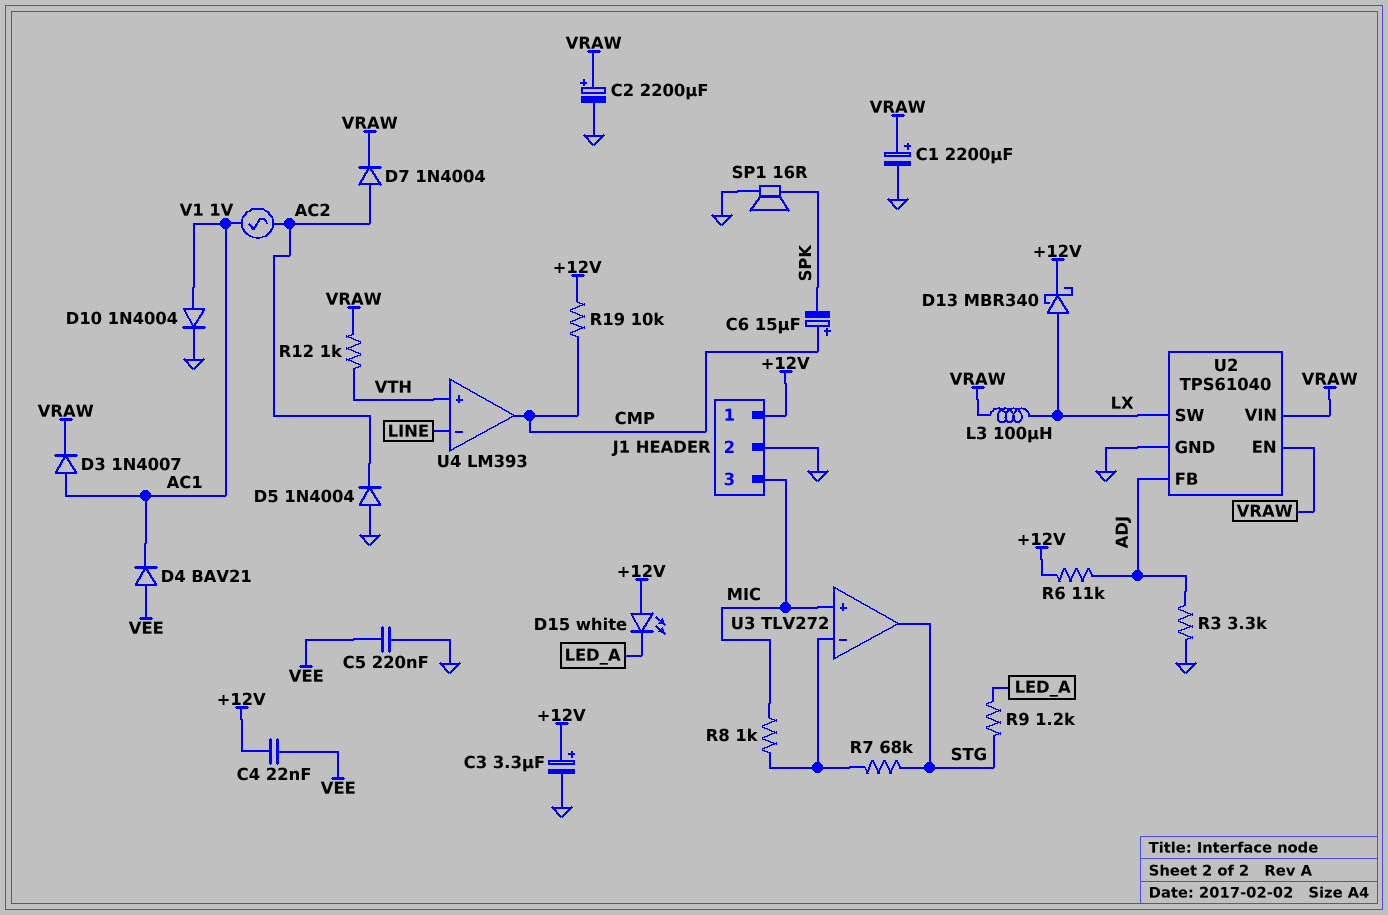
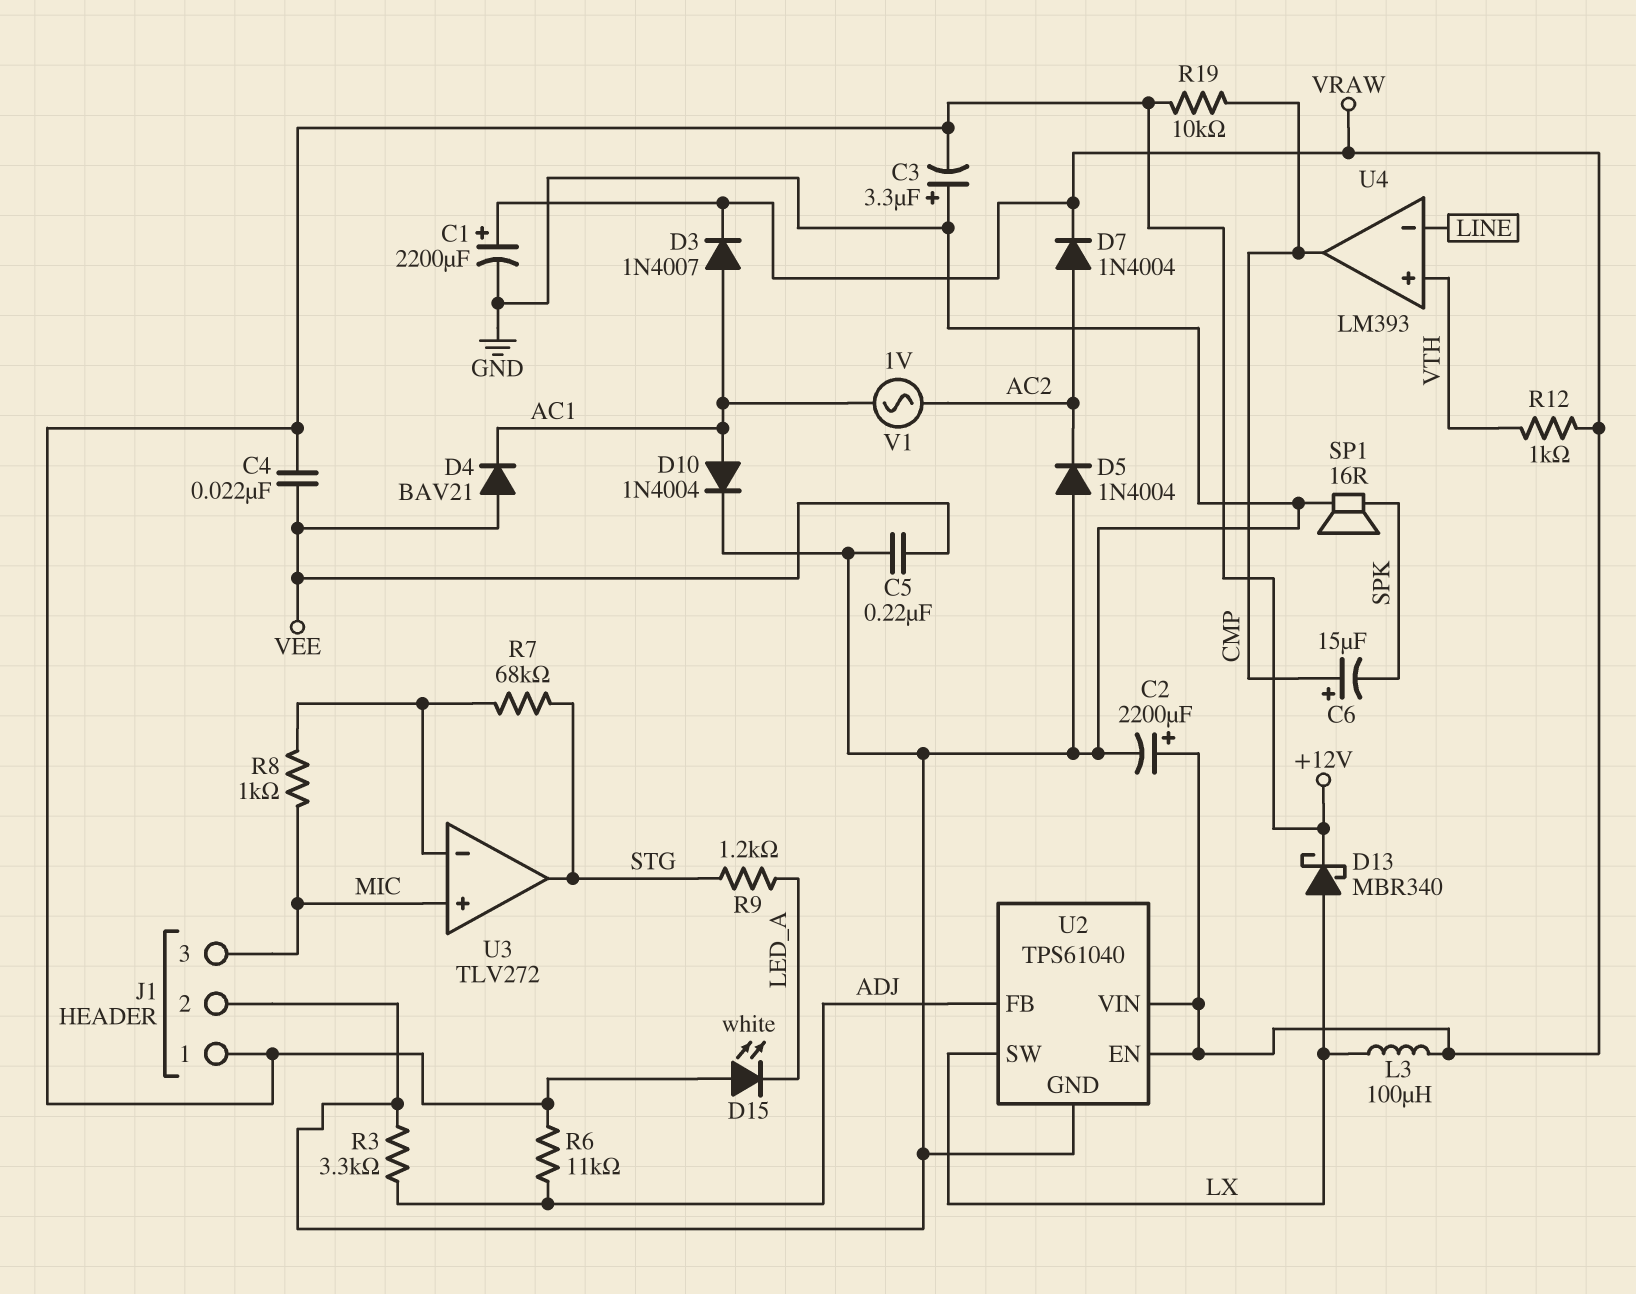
C3: 3.3uF (plus +12V, minus GND) -> 3.3uF (plus GND, minus +12V)

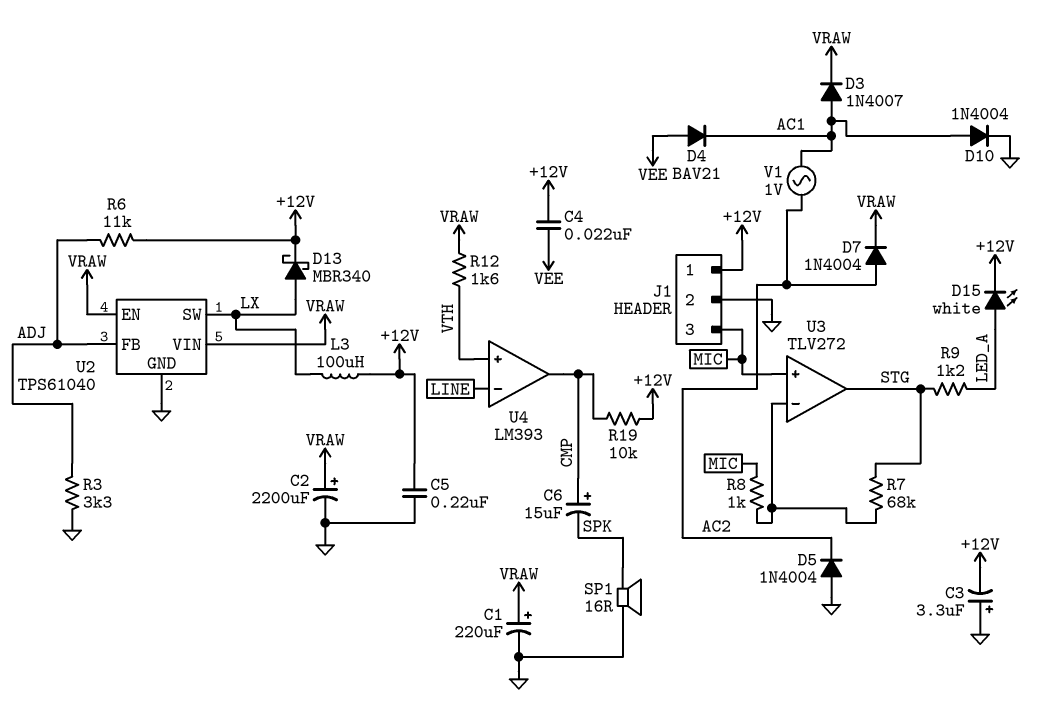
C1: 2200uF (plus VRAW, minus GND) -> 220uF (plus VRAW, minus GND)
C5: 220nF (GND, VEE) -> 220nF (+12V, GND)
D15: LED white (A +12V, K LED_A) -> LED white (A LED_A, K +12V)
L3: 100uH (LX, VRAW) -> 100uH (+12V, LX)
R12: 1k (VRAW, VTH) -> 1.6k (VRAW, VTH)

